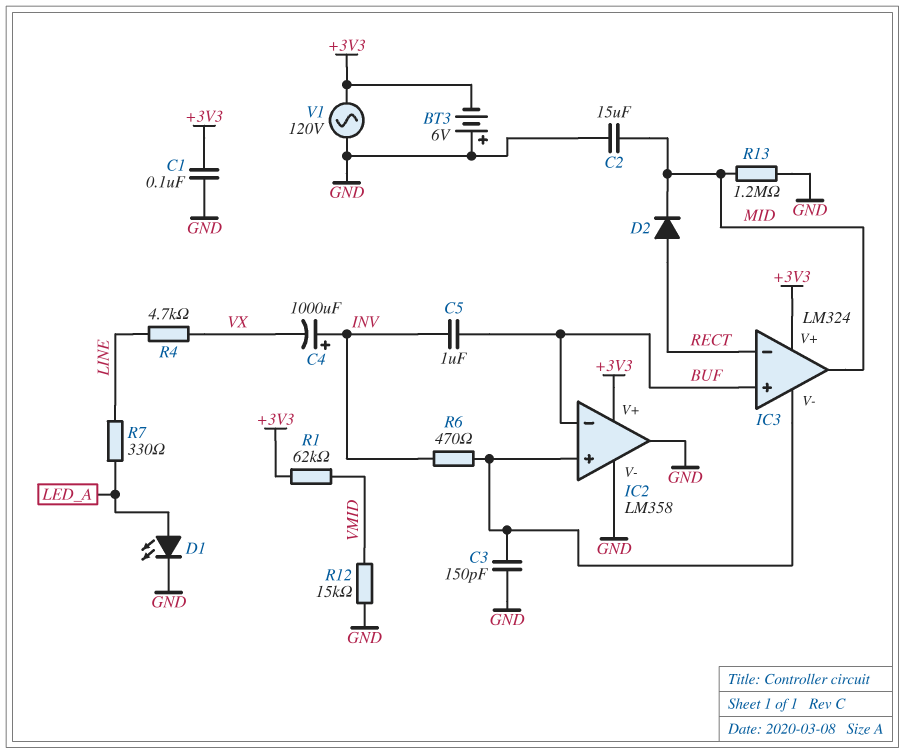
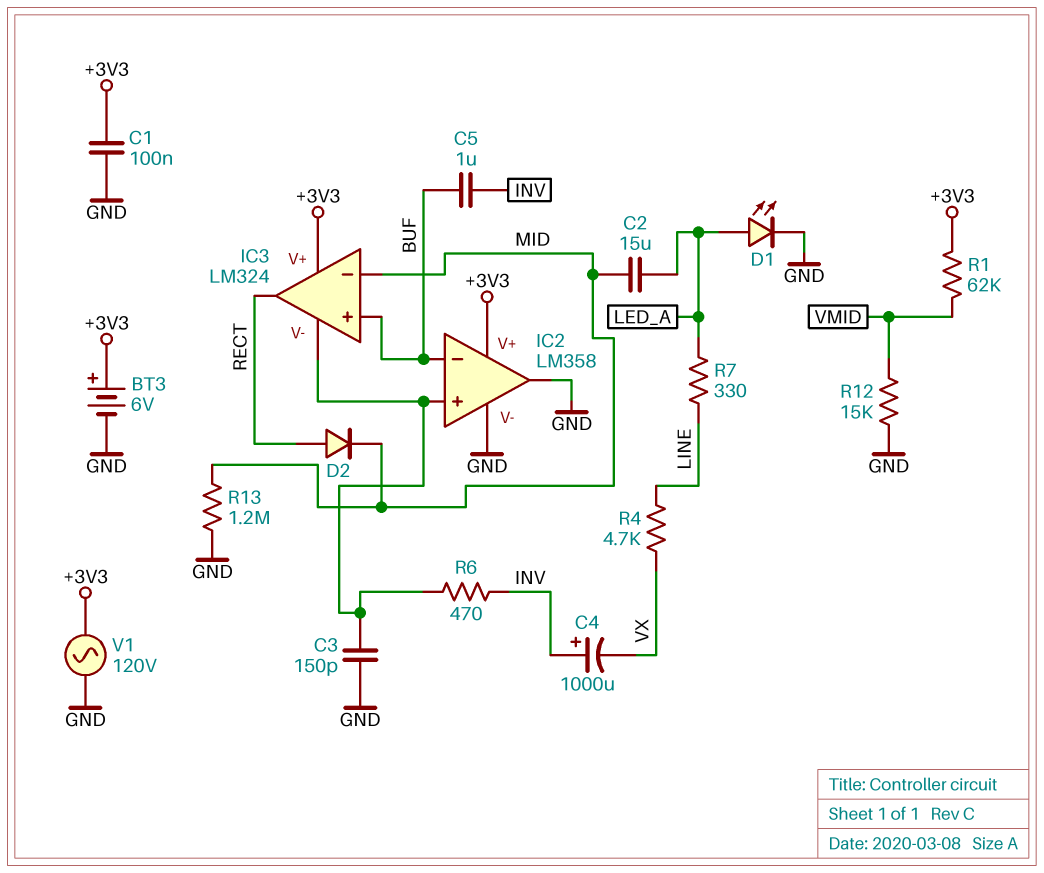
BT3: 6V (plus GND, minus +3V3) -> 6V (plus +3V3, minus GND)
C2: 15uF (GND, MID) -> 15uF (LED_A, MID)
IC3 pin in-: RECT -> MID
IC3 pin out: MID -> RECT

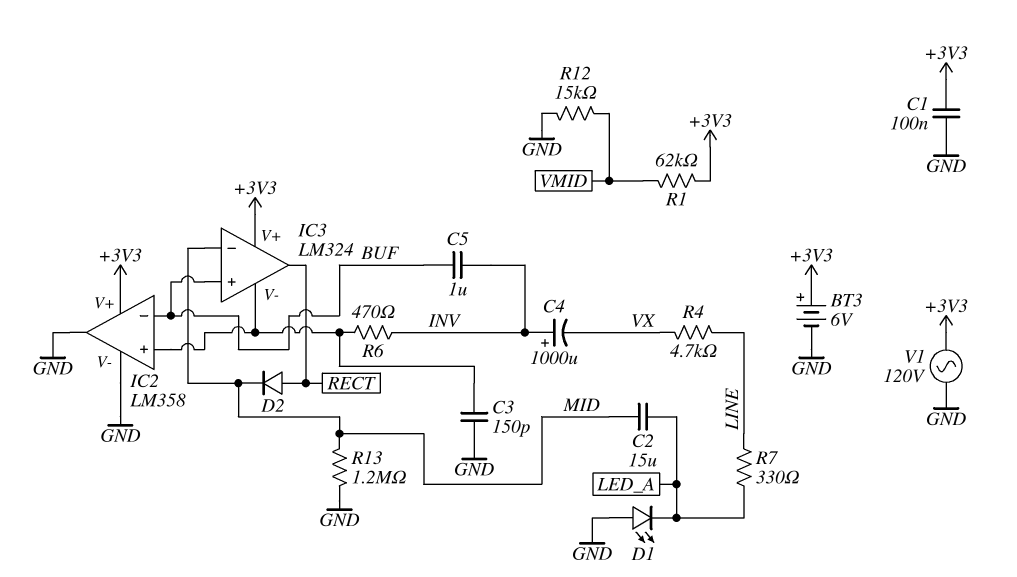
D1: LED (A LED_A, K GND) -> LED (A GND, K LED_A)

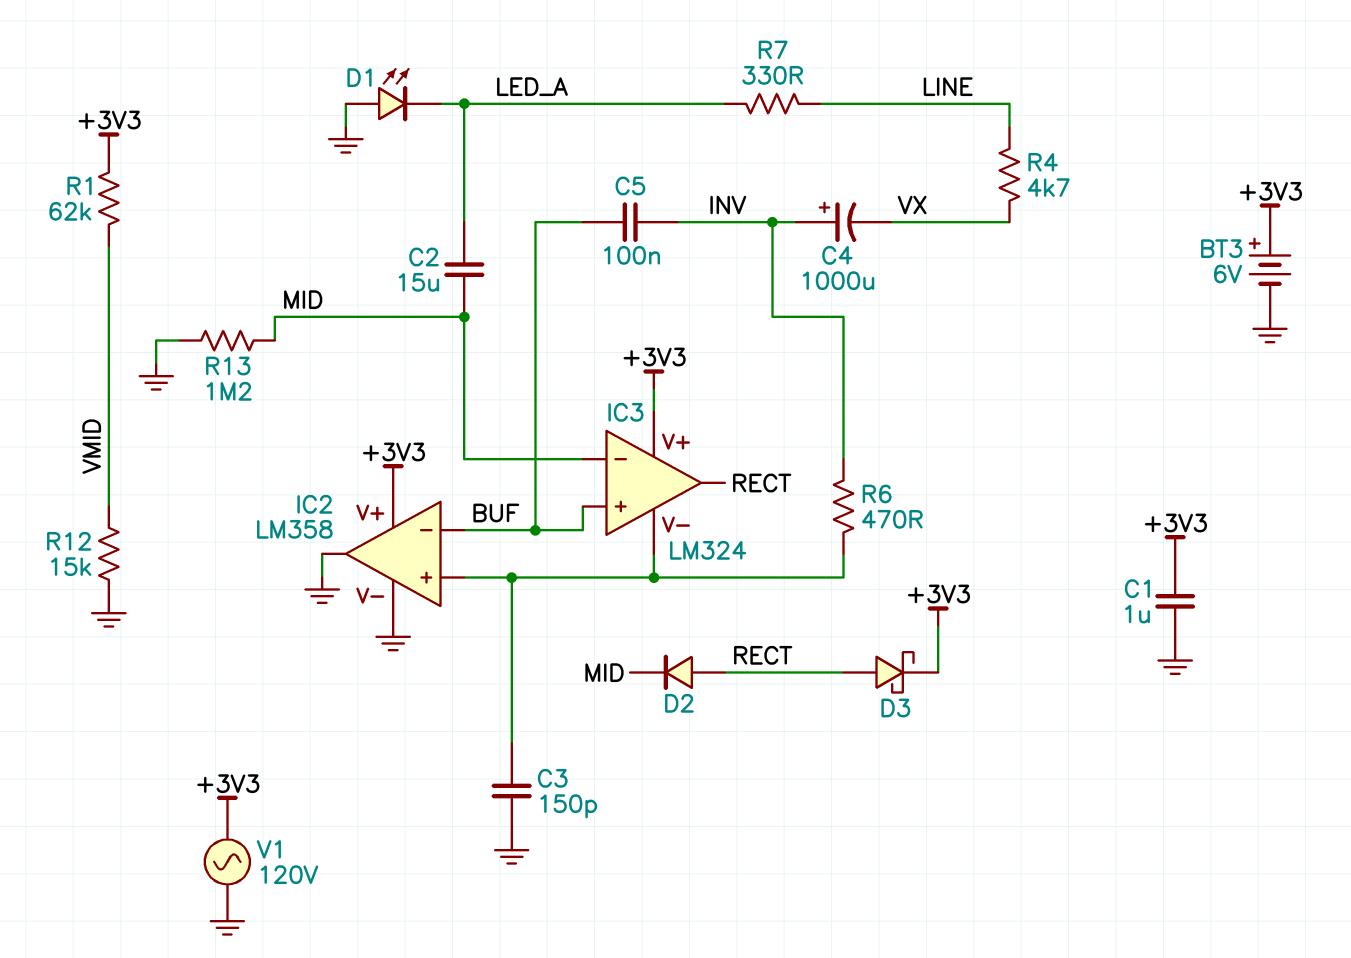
C1: 100nF (+3V3, GND) -> 1uF (+3V3, GND)
C5: 1uF (BUF, INV) -> 100nF (BUF, INV)
D3: none -> schottky (A RECT, K +3V3)

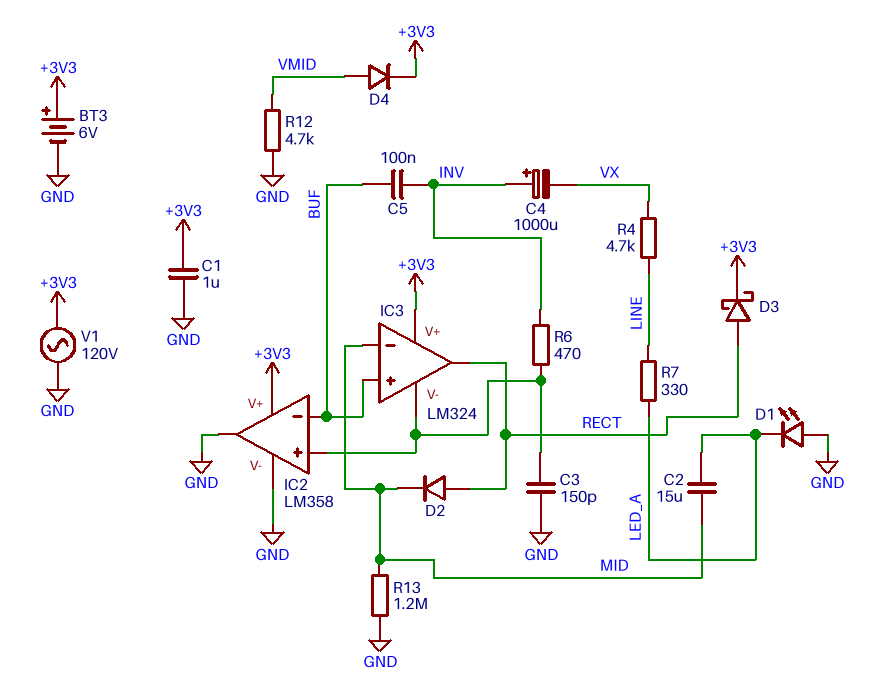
D4: none -> diode (A VMID, K +3V3)
R1: 62k (+3V3, VMID) -> none
R12: 15k (GND, VMID) -> 4.7k (GND, VMID)

